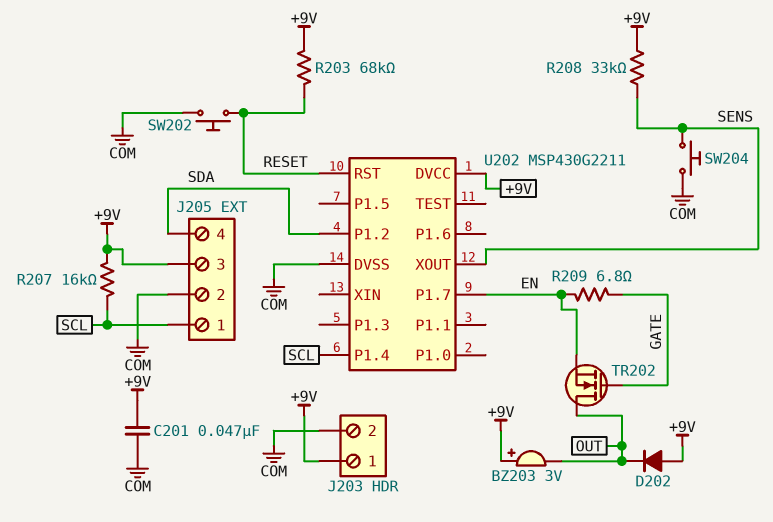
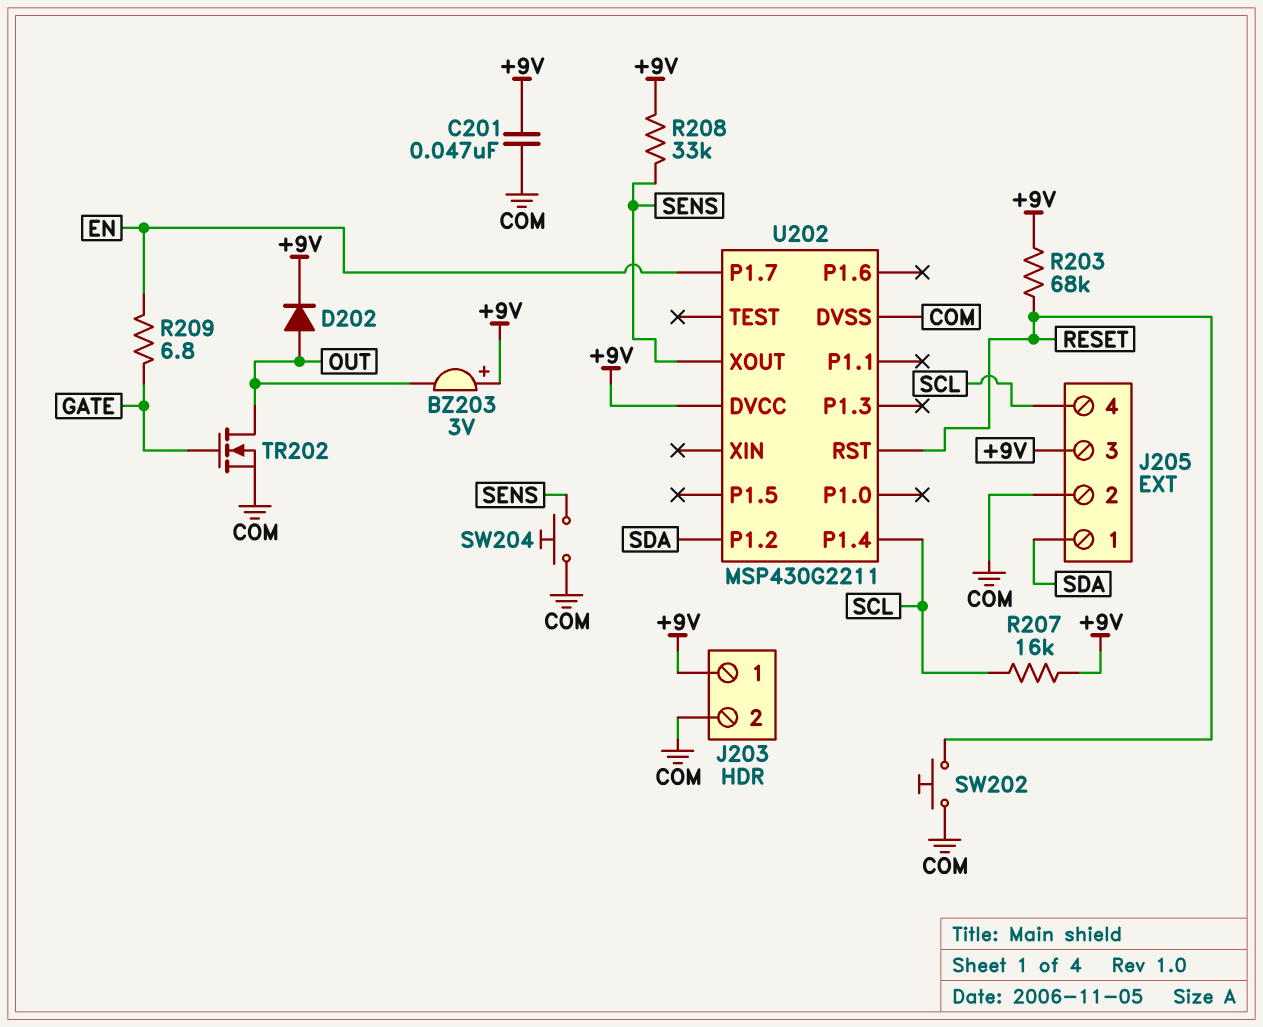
D202: diode (A +9V, K OUT) -> diode (A OUT, K +9V)
J205 pin 1: SCL -> SDA
J205 pin 4: SDA -> SCL
TR202: NMOS (G GATE, D OUT, S EN) -> NMOS (G GATE, D OUT, S COM)

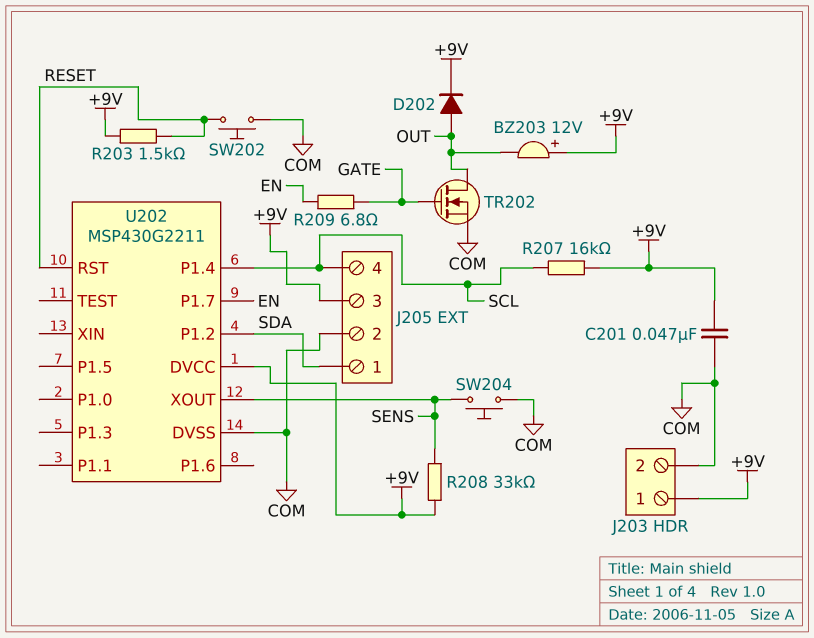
BZ203: buzzer 3V (plus +9V, minus OUT) -> buzzer 12V (plus +9V, minus OUT)
R203: 68k (+9V, RESET) -> 1.5k (+9V, RESET)

